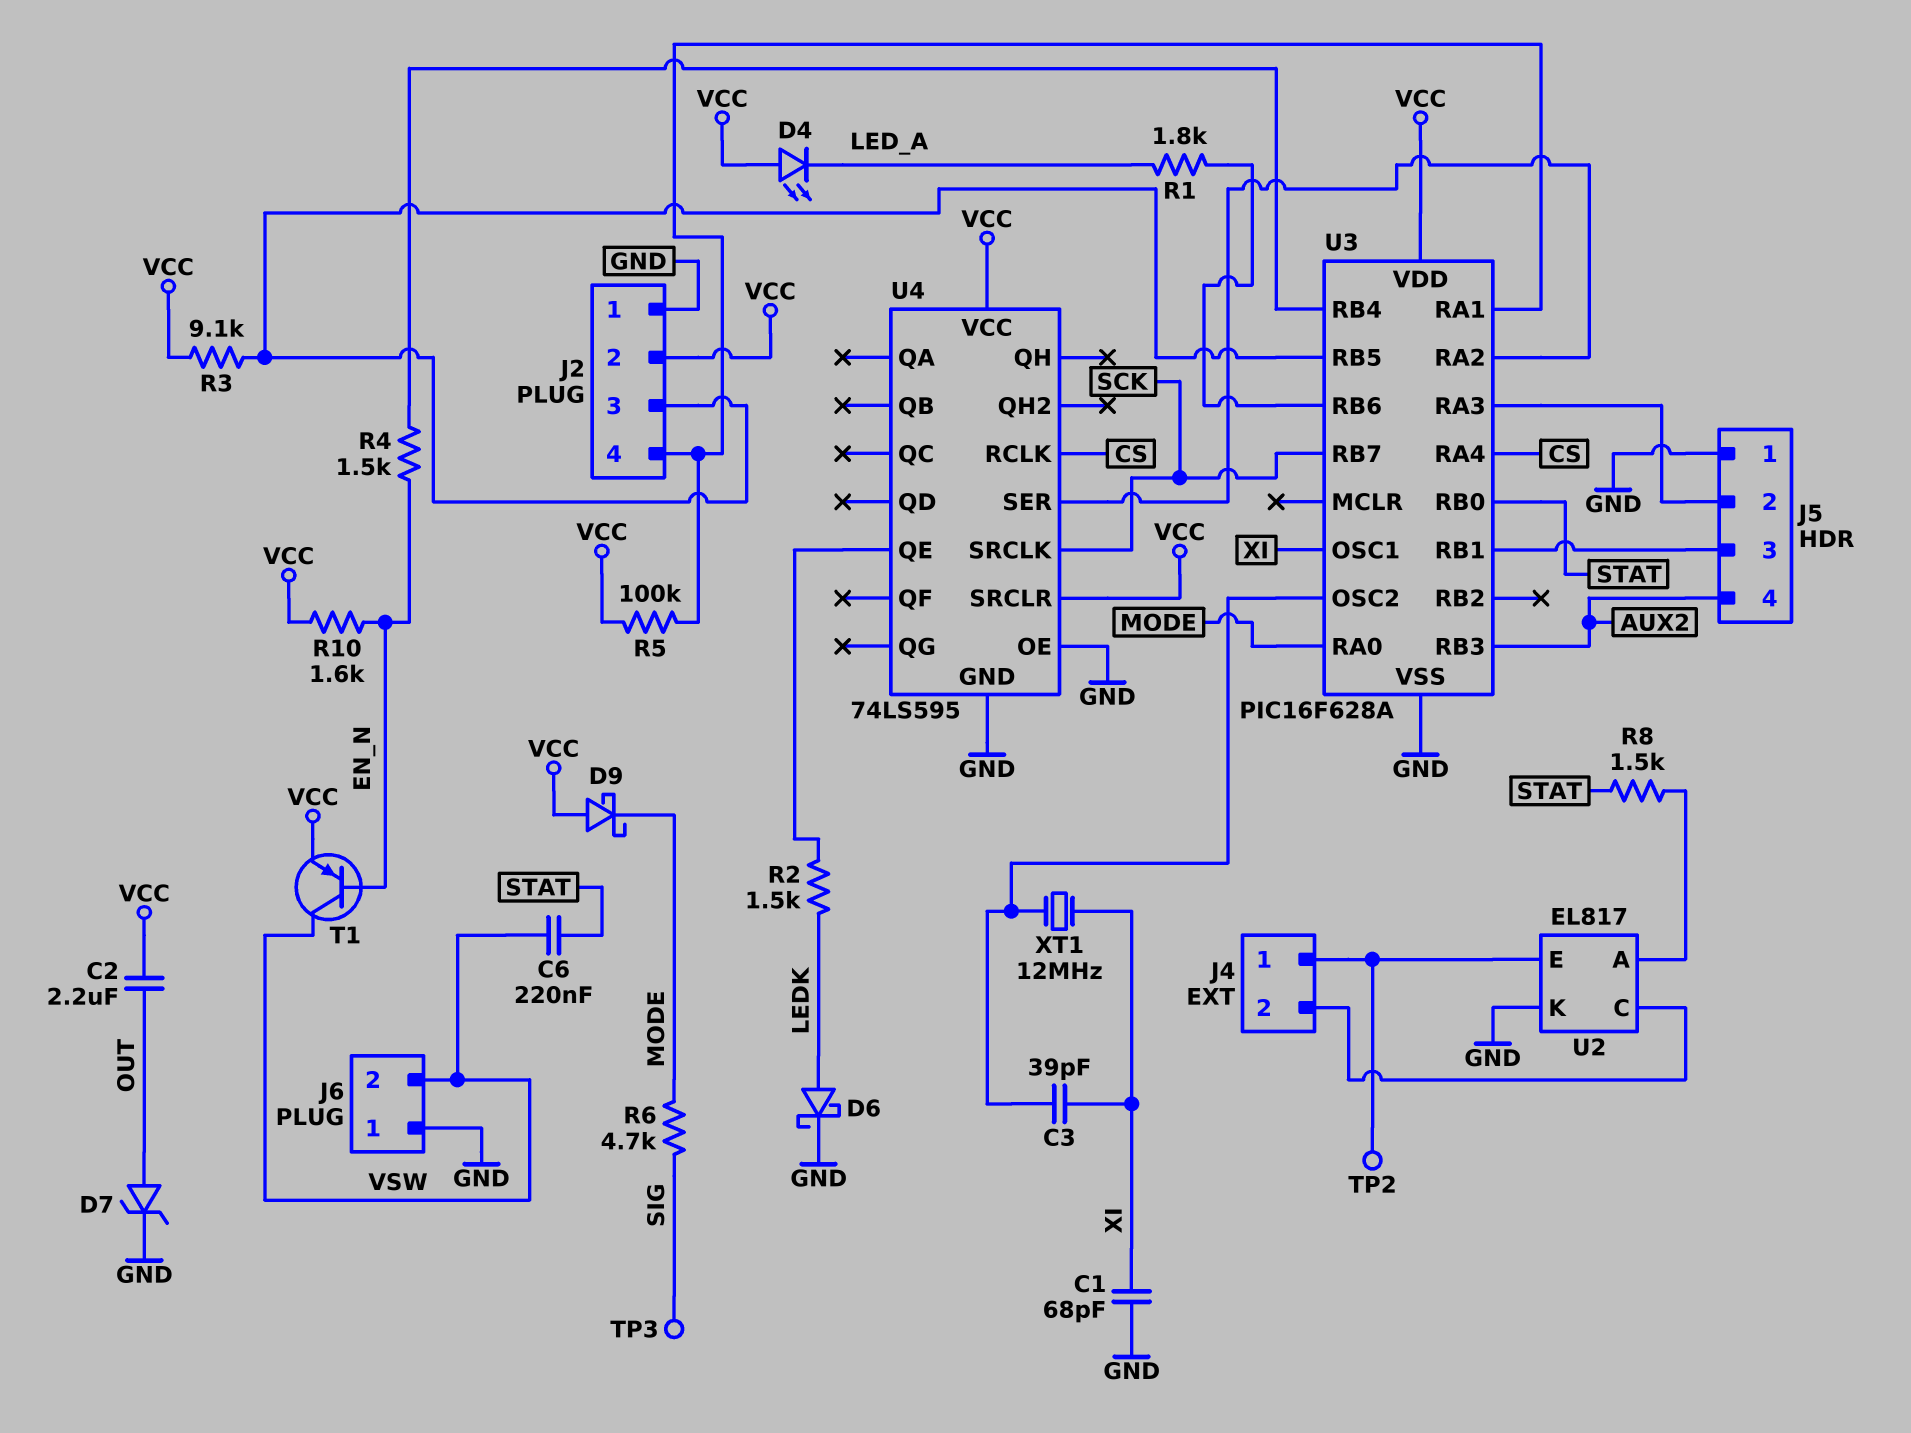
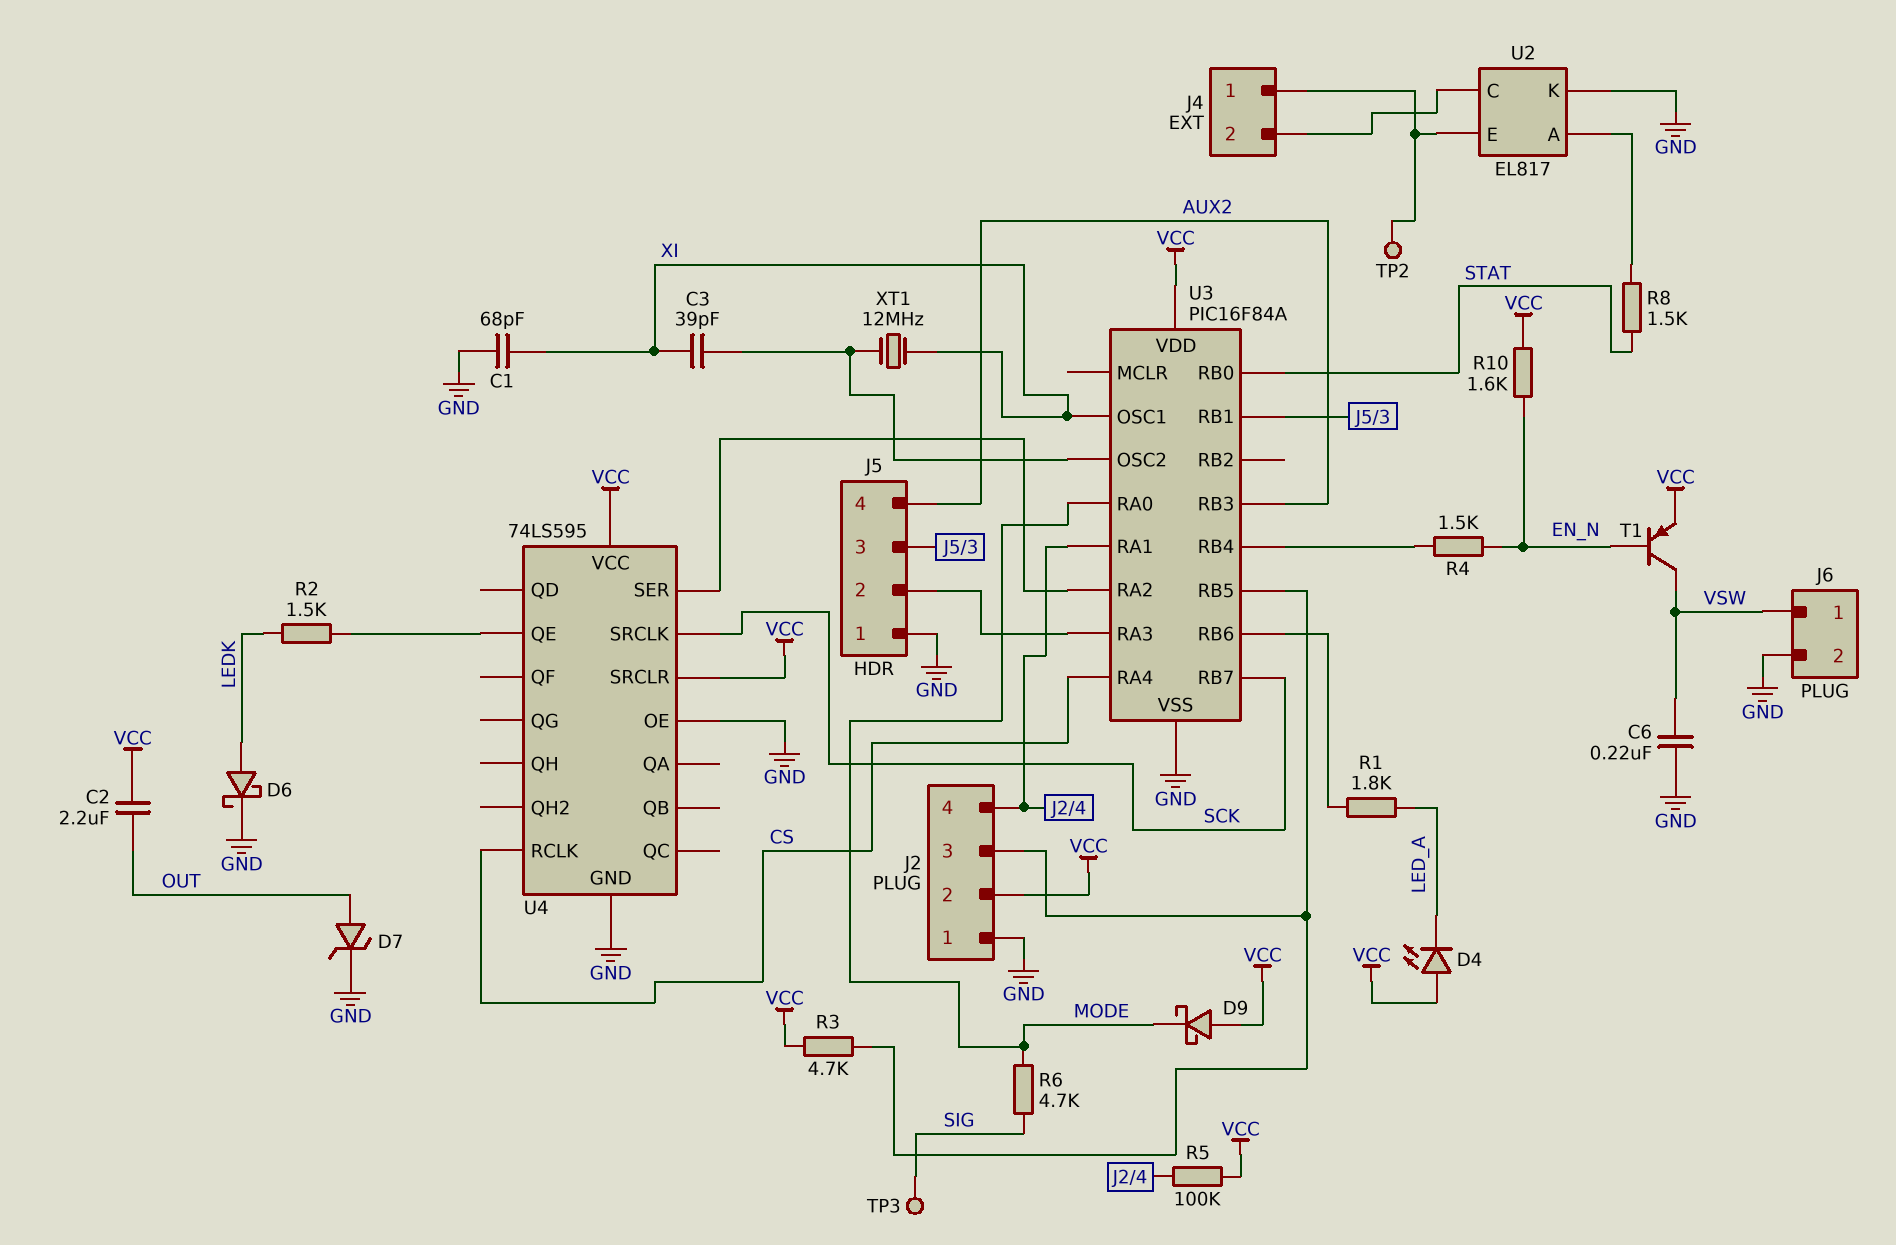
C6: 220nF (STAT, VSW) -> 220nF (GND, VSW)
J6 pin 1: GND -> VSW
J6 pin 2: VSW -> GND
R3: 9.1k (J2/3, VCC) -> 4.7k (J2/3, VCC)
U3: PIC16F628A -> PIC16F84A

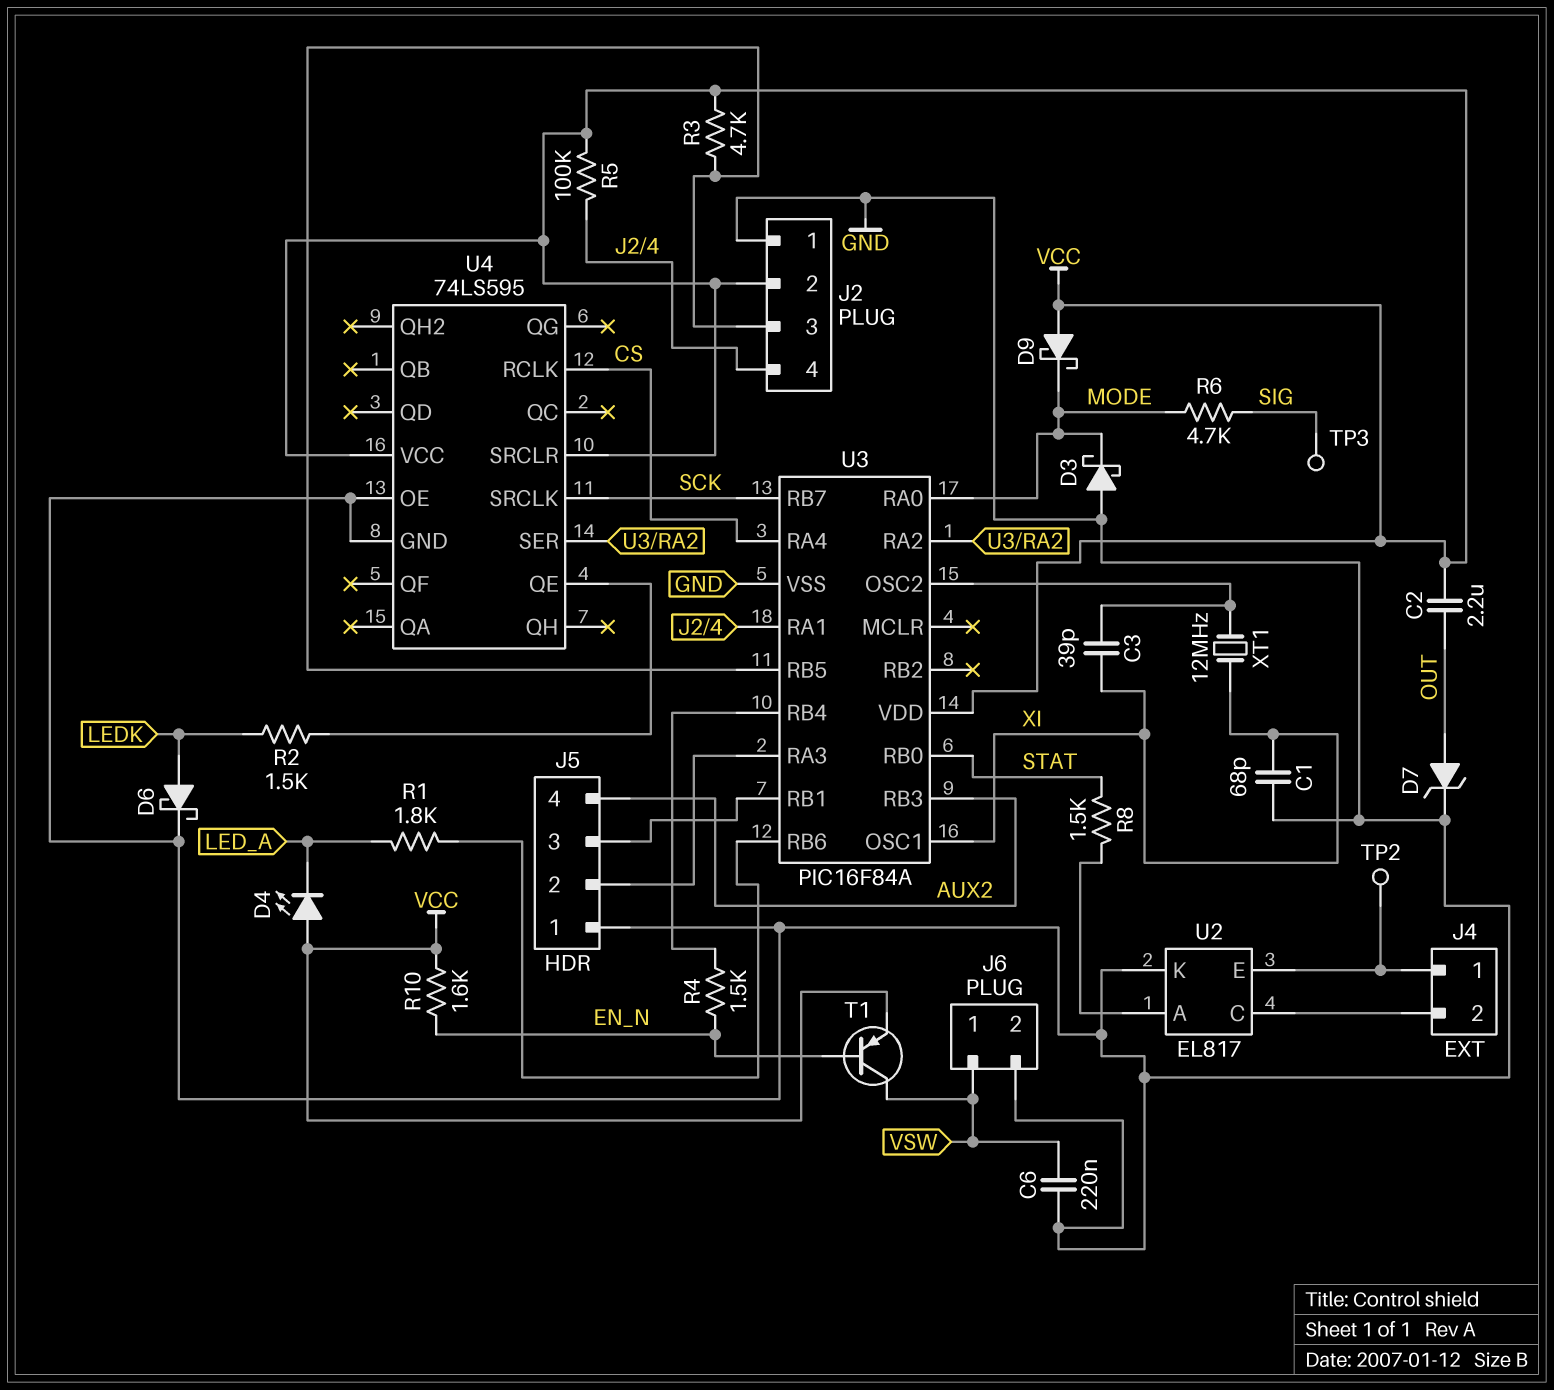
D3: none -> schottky (A GND, K MODE)

